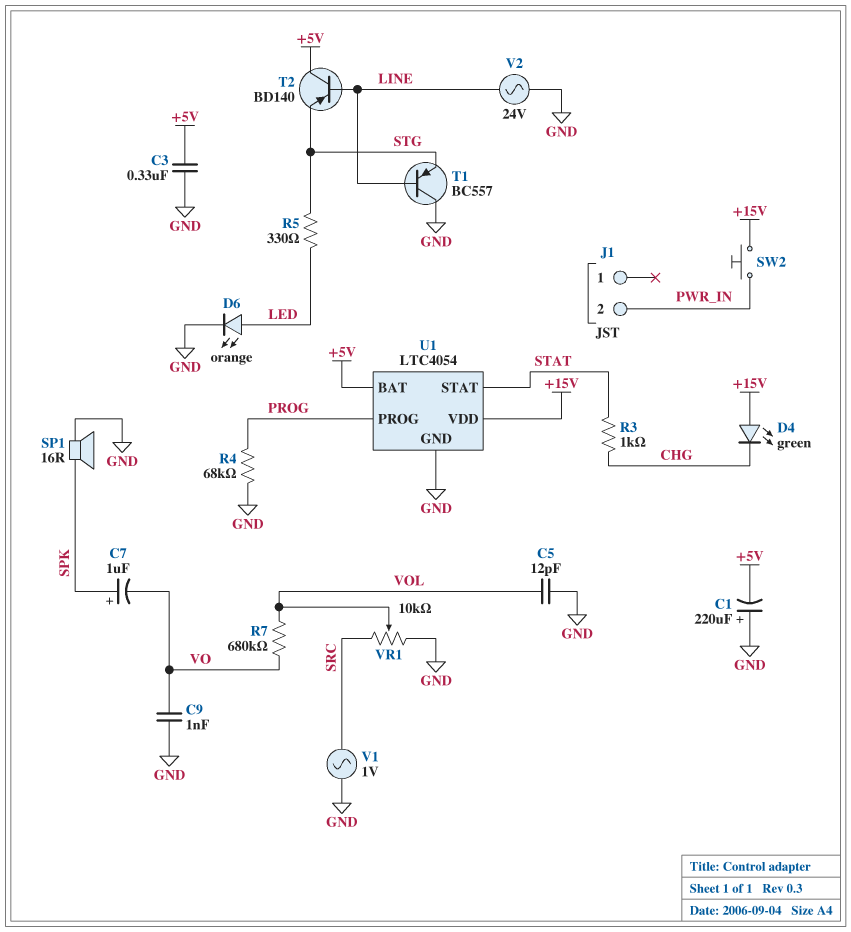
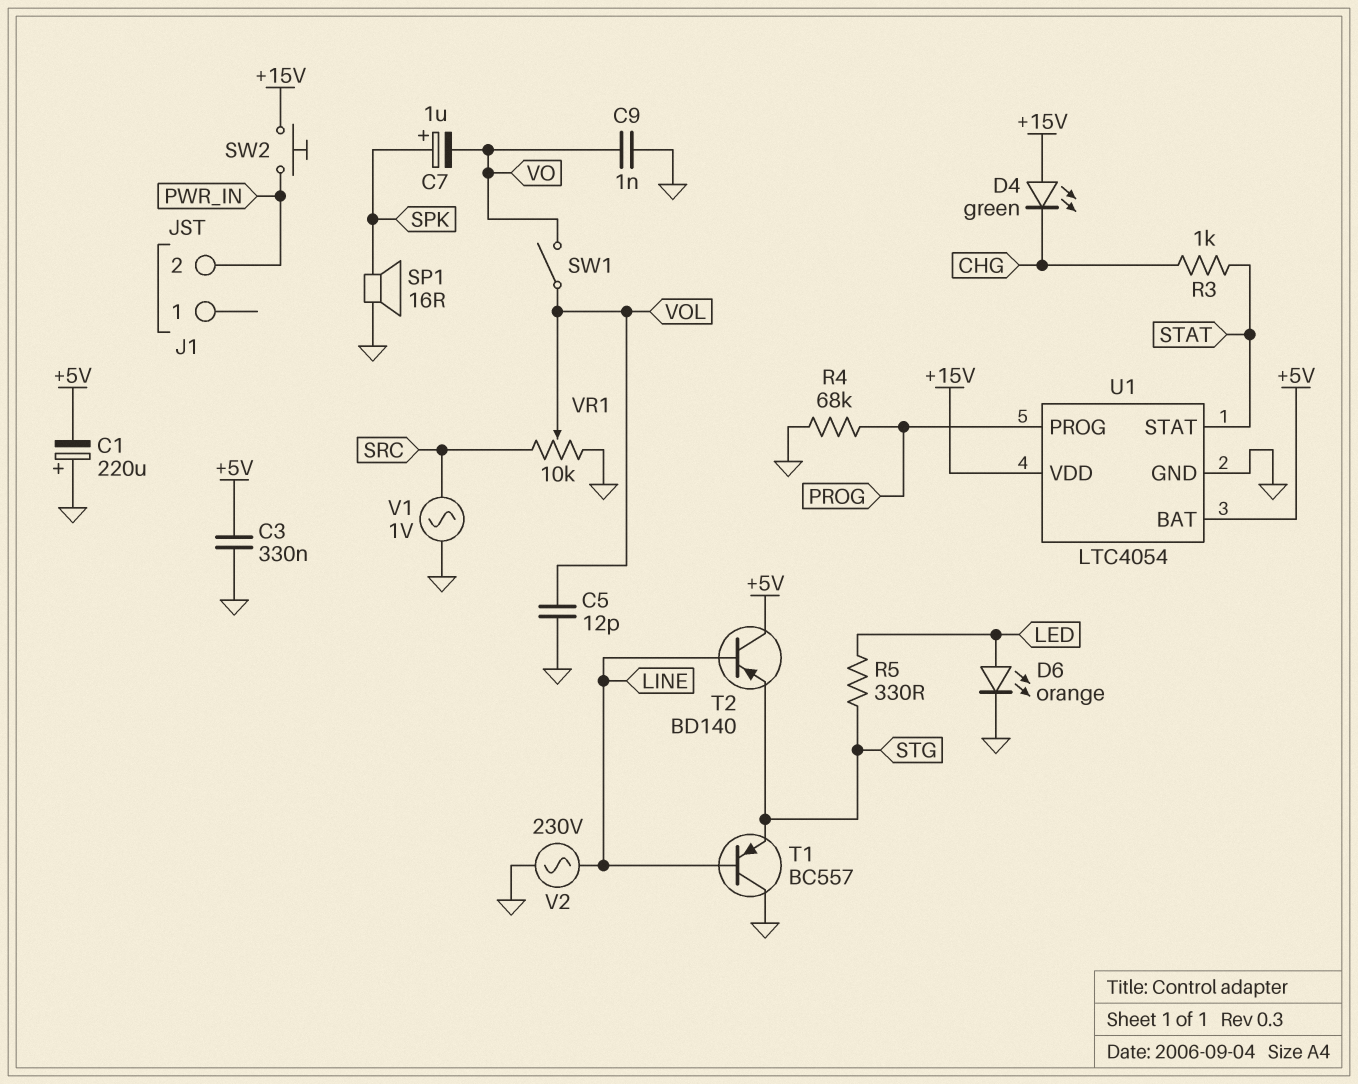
R7: 680k (VO, VOL) -> none
SW1: none -> switch (VO, VOL)
V2: AC 24V (GND, LINE) -> AC 230V (GND, LINE)

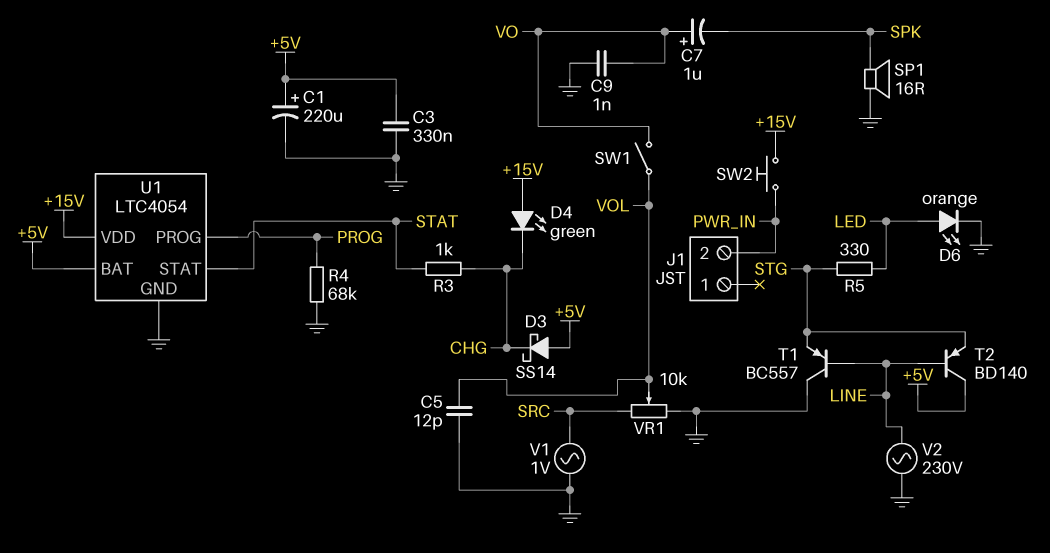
C1: 220uF (plus GND, minus +5V) -> 220uF (plus +5V, minus GND)
C7: 1uF (plus SPK, minus VO) -> 1uF (plus VO, minus SPK)
D3: none -> schottky SS14 (A +5V, K CHG)

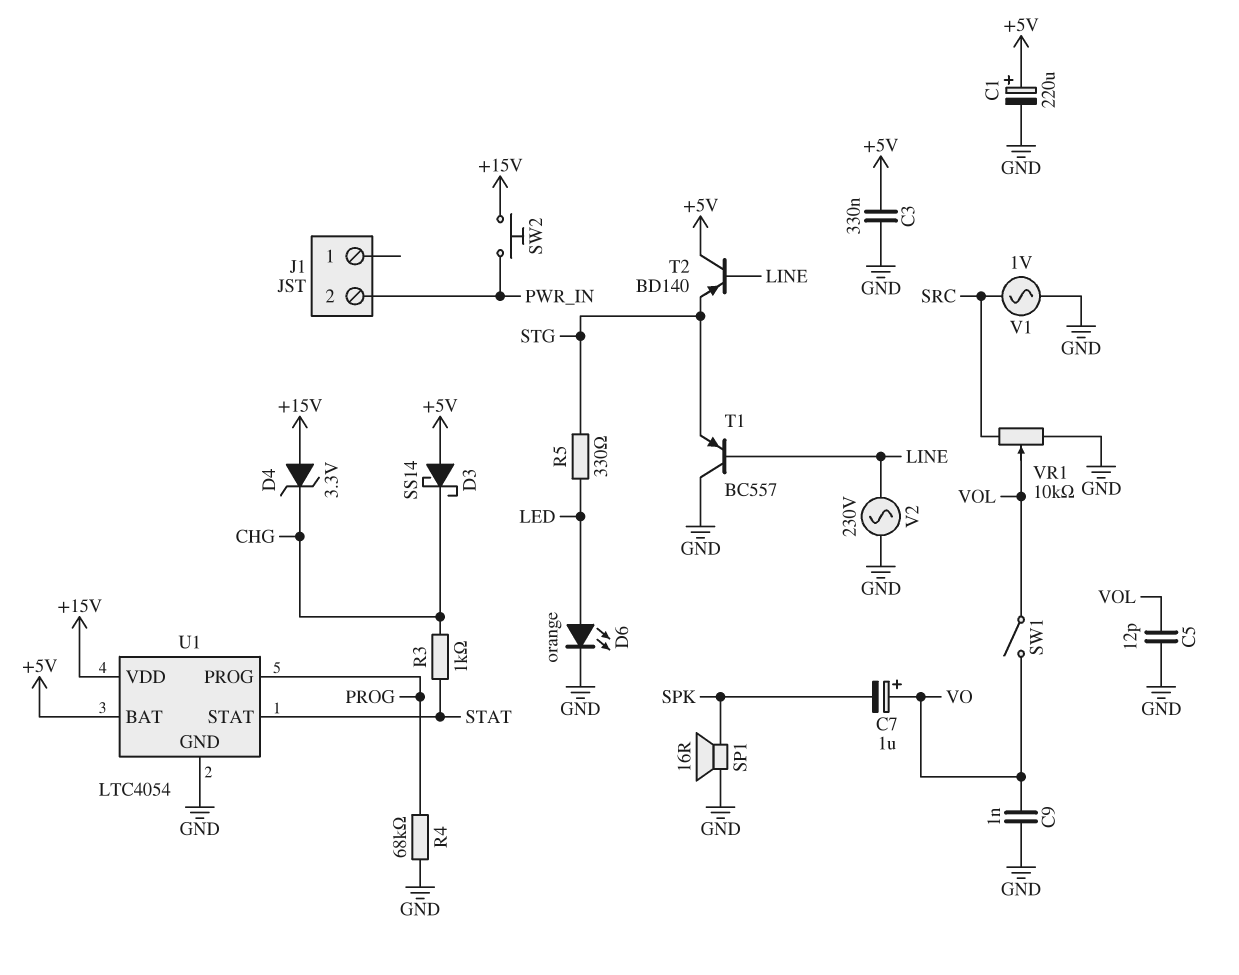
D4: LED green (A +15V, K CHG) -> zener 3.3V (A +15V, K CHG)

